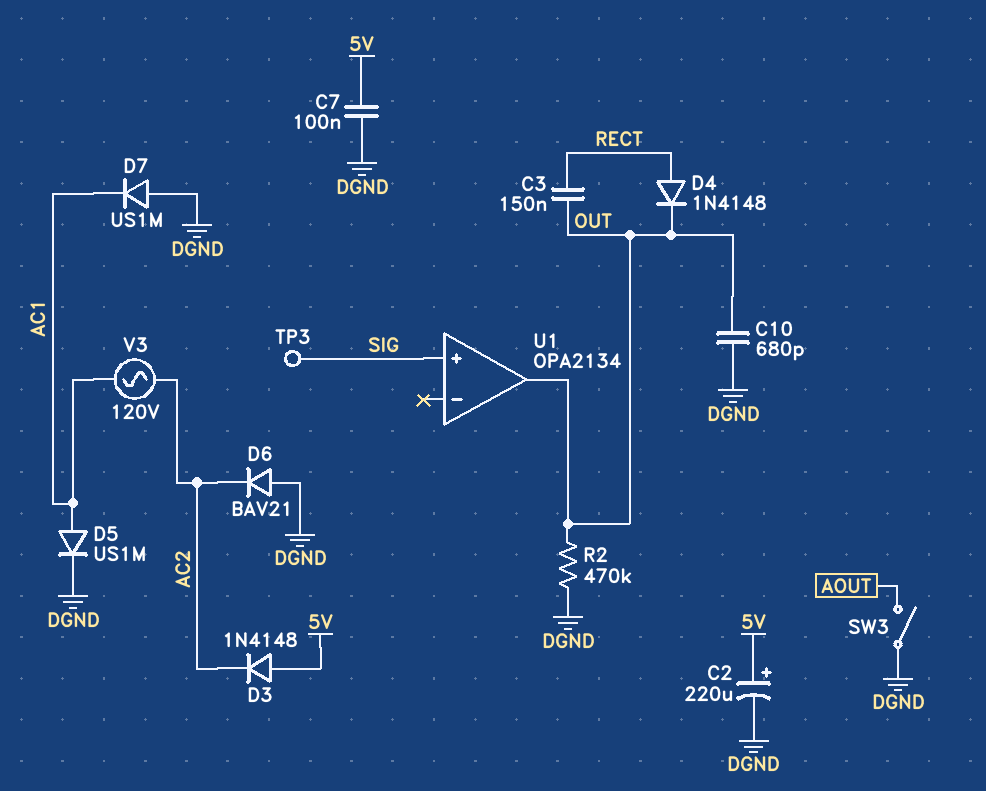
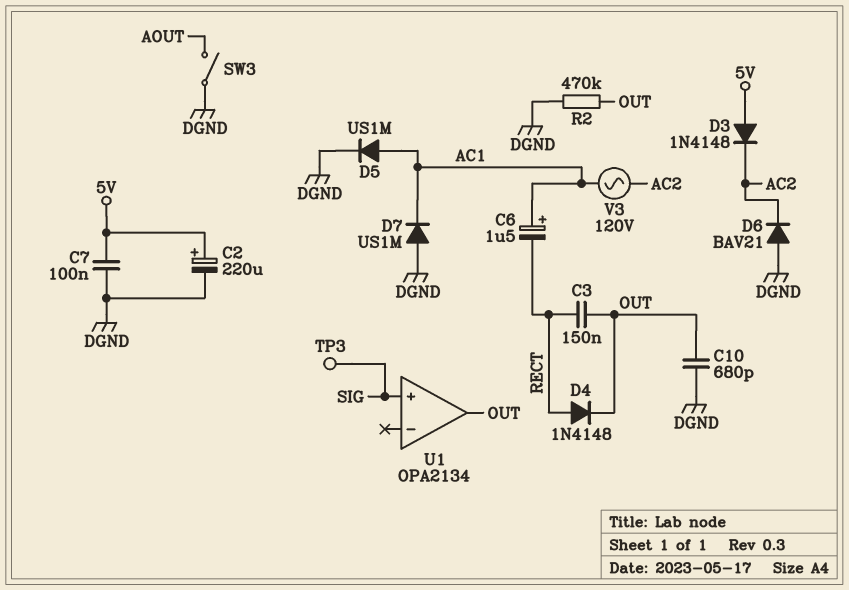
C6: none -> 1.5uF (plus AC1, minus RECT)

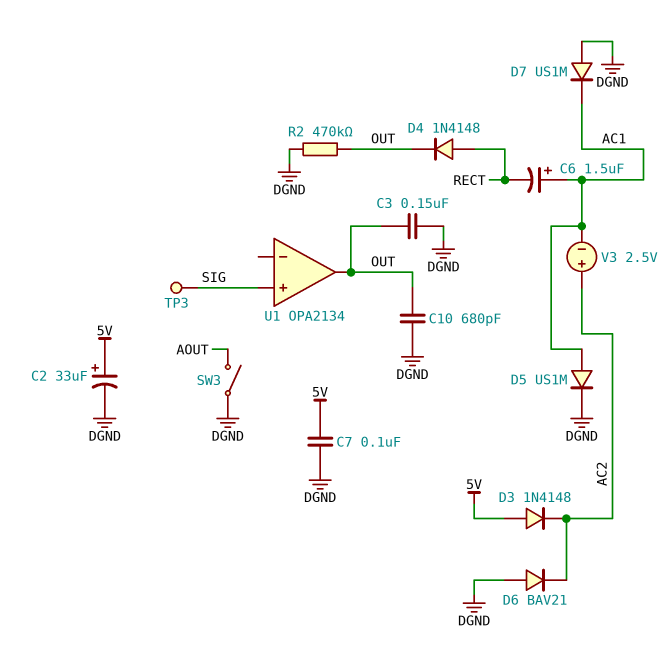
C2: 220uF (plus 5V, minus DGND) -> 33uF (plus 5V, minus DGND)
C3: 150nF (OUT, RECT) -> 150nF (DGND, OUT)
V3: AC 120V (AC1, AC2) -> 2.5V (plus AC2, minus AC1)

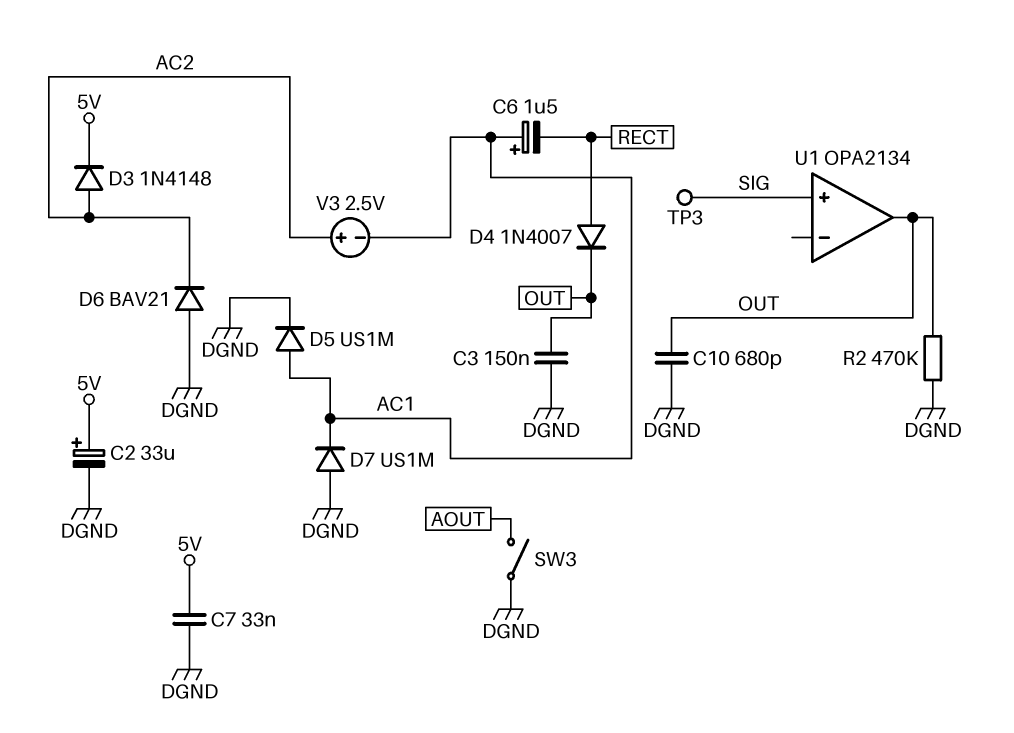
C7: 100nF (5V, DGND) -> 33nF (5V, DGND)
D3: diode 1N4148 (A 5V, K AC2) -> diode 1N4148 (A AC2, K 5V)
D4: diode 1N4148 (A RECT, K OUT) -> diode 1N4007 (A RECT, K OUT)

